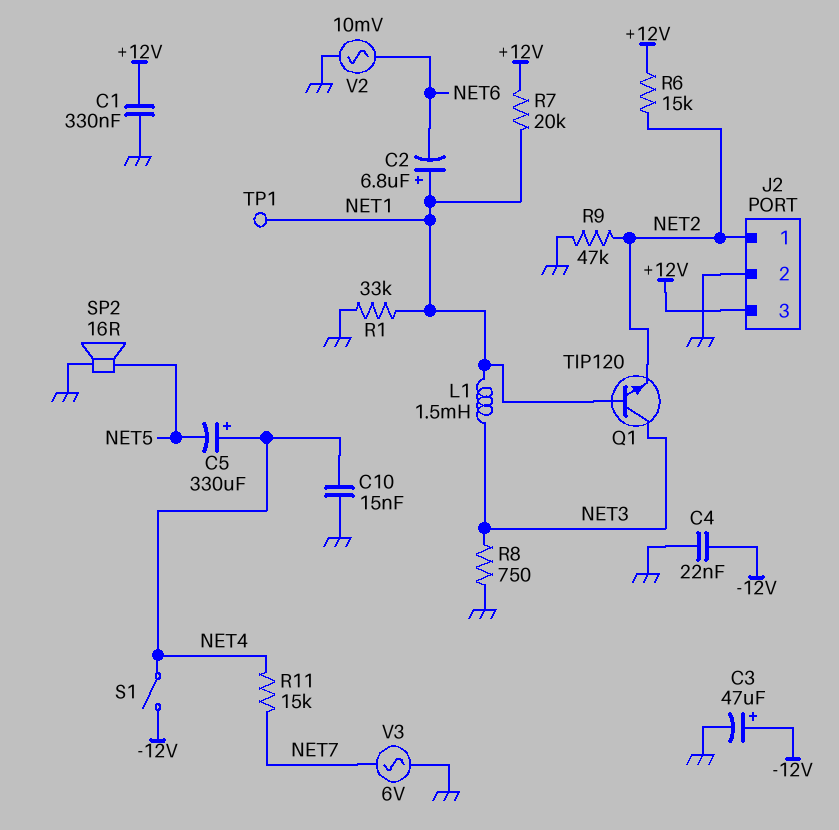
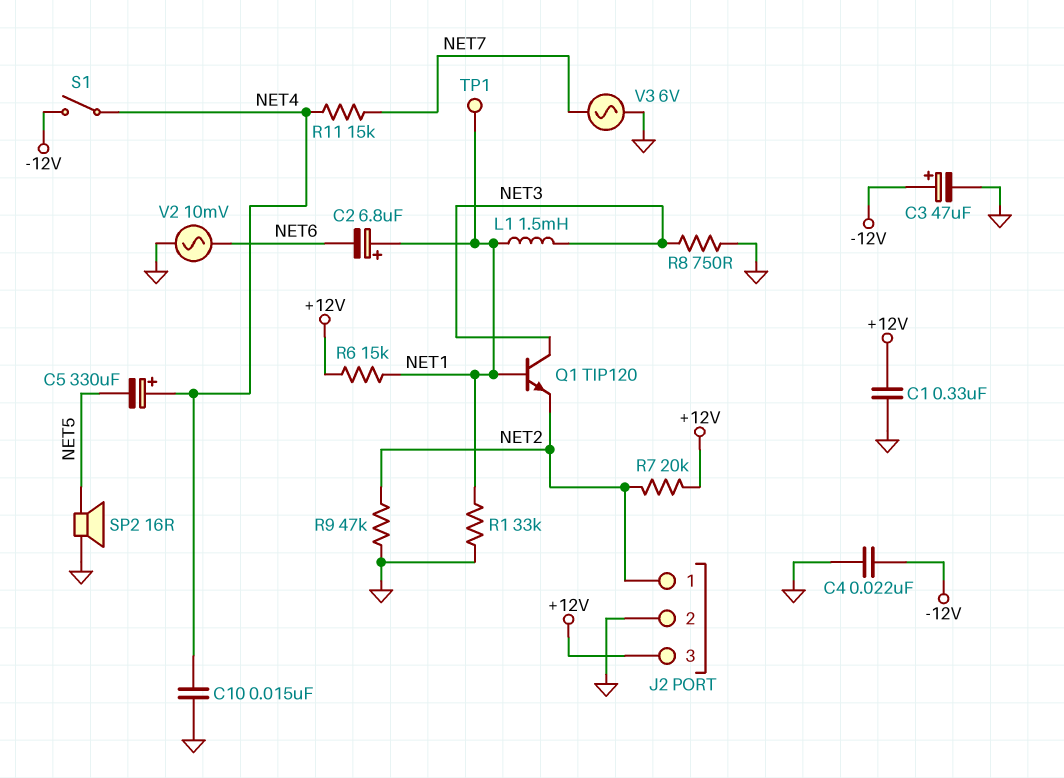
R6: 15k (+12V, NET2) -> 15k (+12V, NET1)
R7: 20k (+12V, NET1) -> 20k (+12V, NET2)

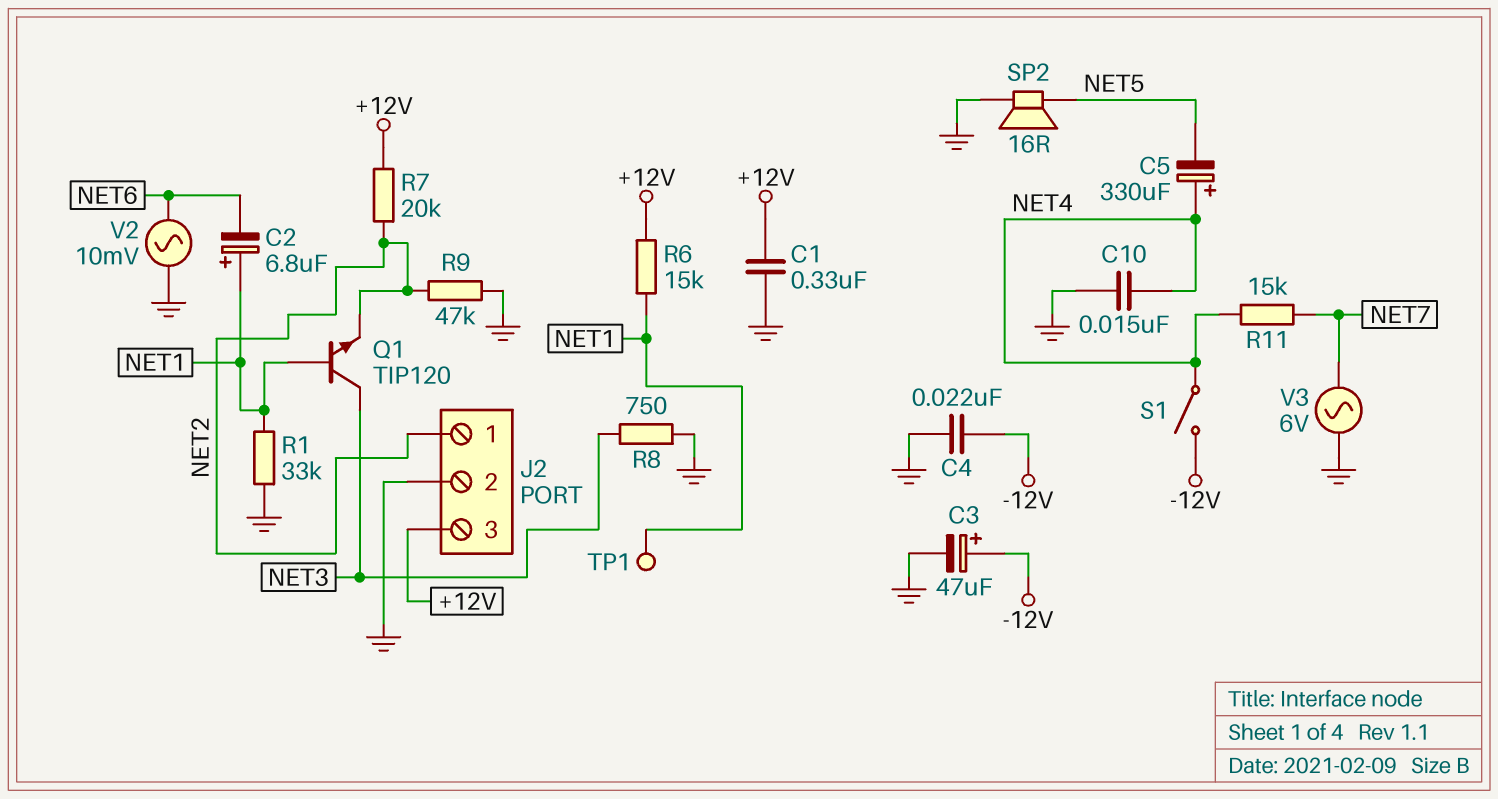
L1: 1.5mH (NET1, NET3) -> none

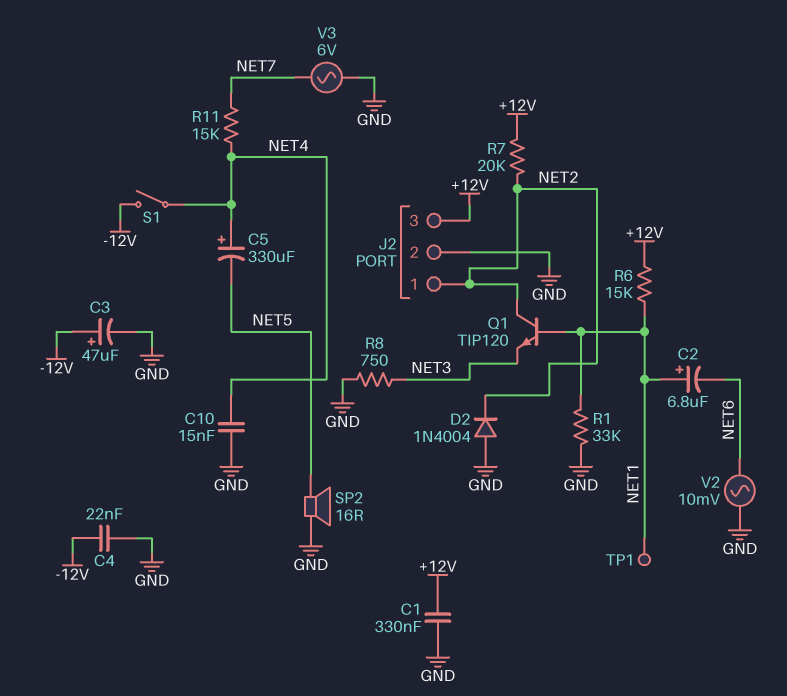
D2: none -> diode 1N4004 (A GND, K NET2)
Q1: NPN TIP120 (B NET1, C NET3, E NET2) -> NPN TIP120 (B NET1, C NET2, E NET3)
R9: 47k (GND, NET2) -> none

